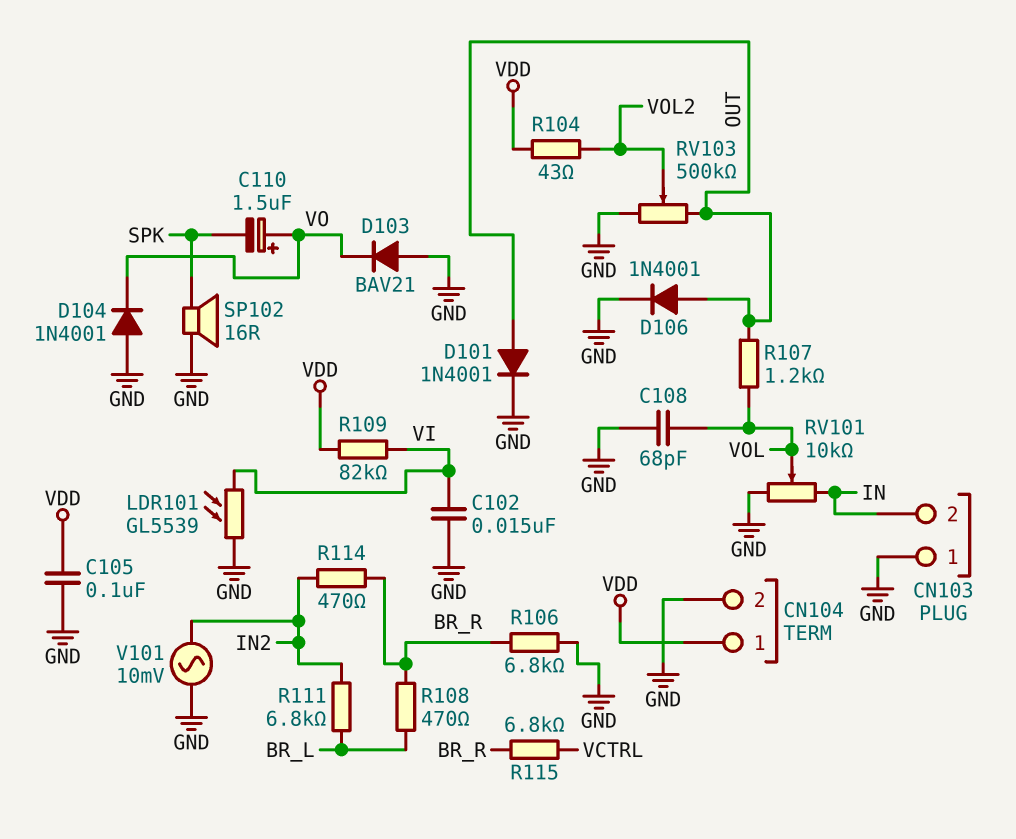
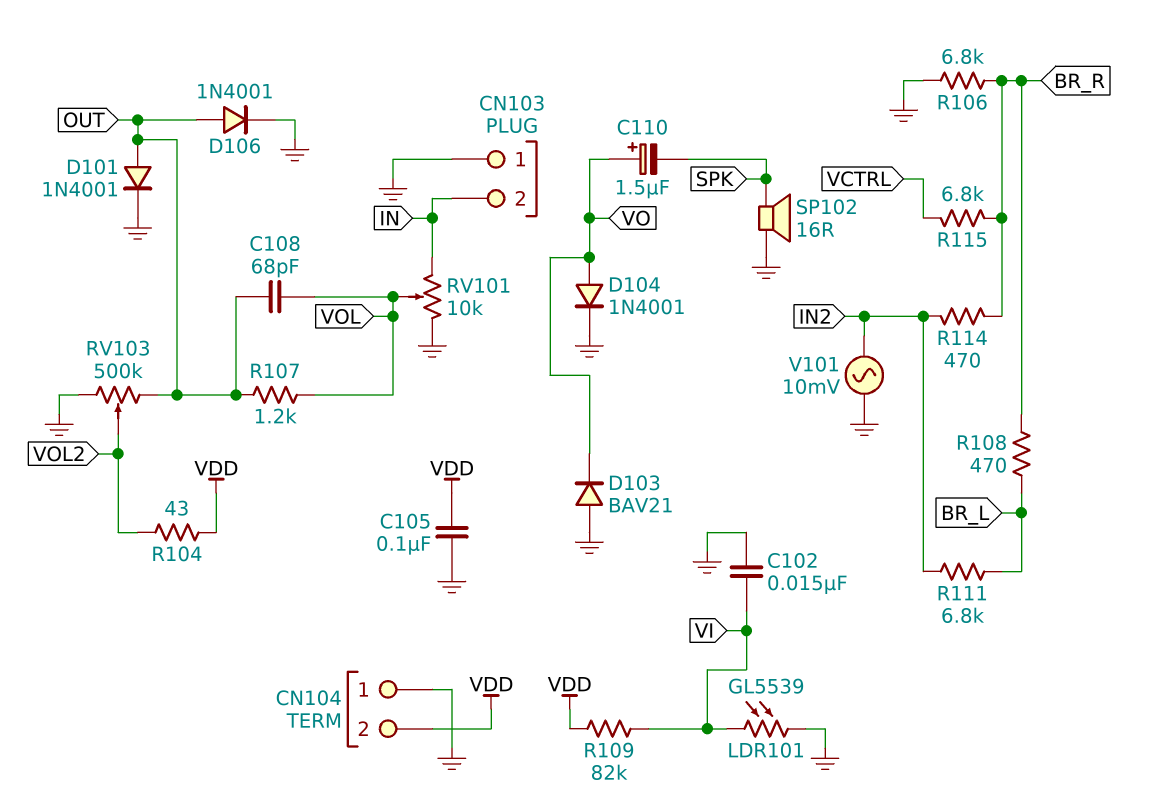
C108: 68pF (GND, VOL) -> 68pF (OUT, VOL)
CN104 pin 1: VDD -> GND
CN104 pin 2: GND -> VDD
D104: diode 1N4001 (A GND, K VO) -> diode 1N4001 (A VO, K GND)

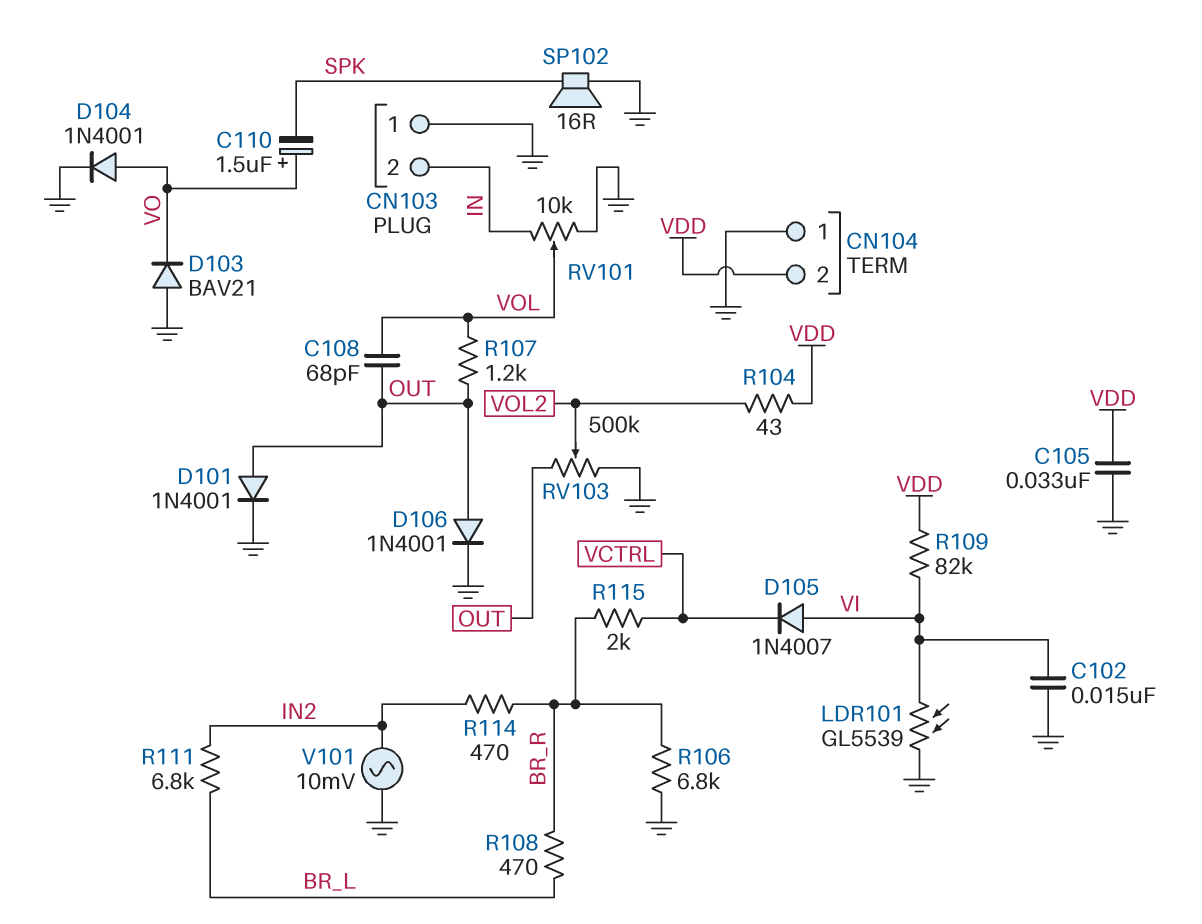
C105: 100nF (GND, VDD) -> 33nF (GND, VDD)
D105: none -> diode 1N4007 (A VI, K VCTRL)
R115: 6.8k (BR_R, VCTRL) -> 2k (BR_R, VCTRL)

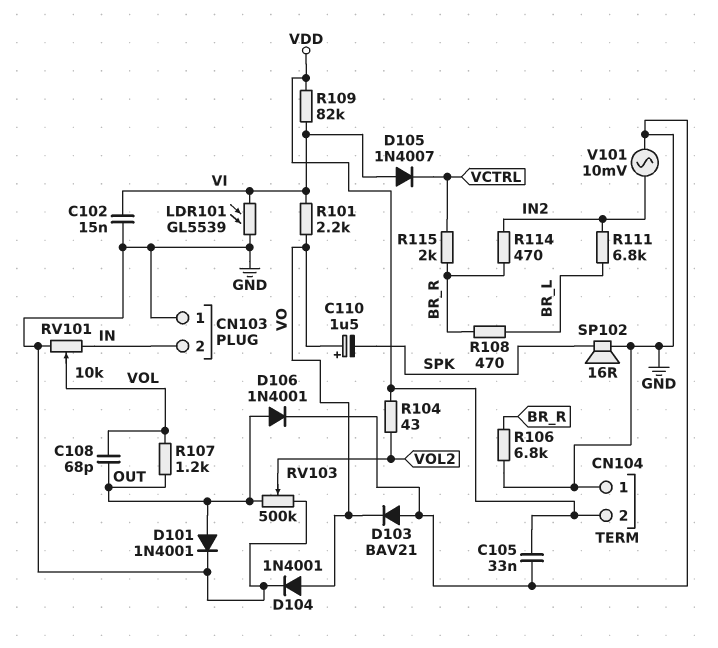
R101: none -> 2.2k (VI, VO)

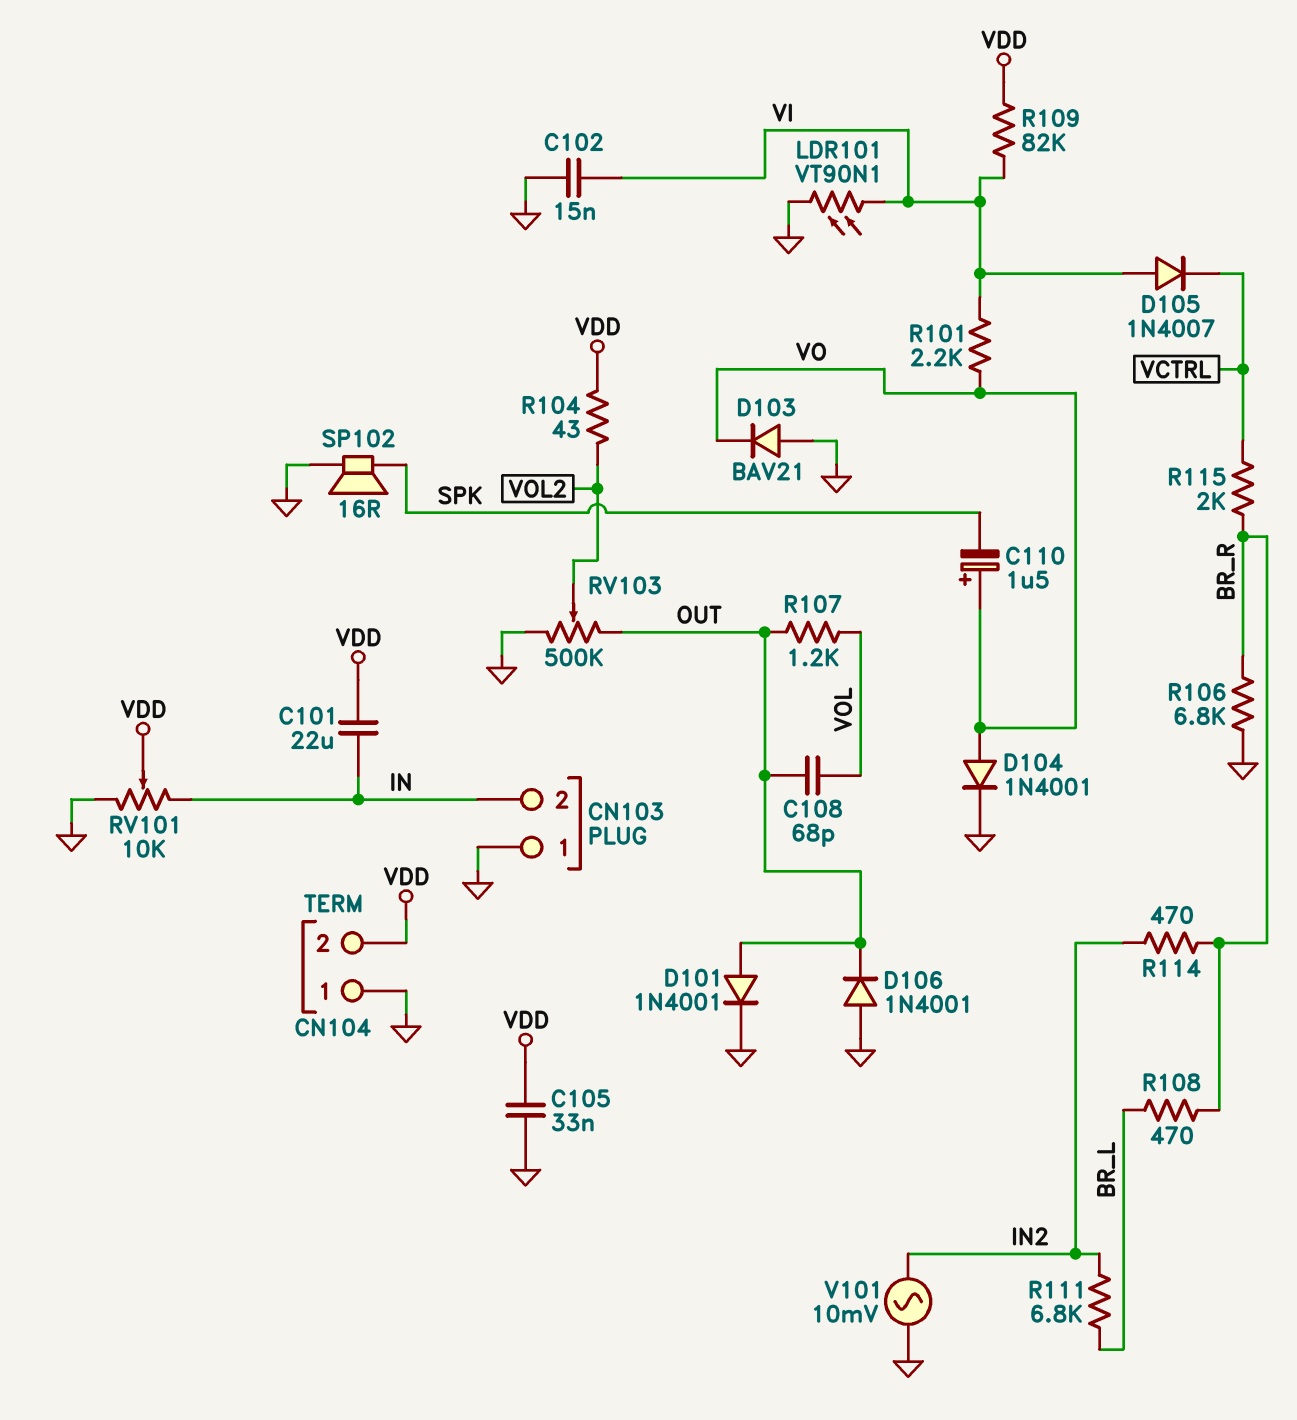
C101: none -> 22uF (IN, VDD)
D106: diode 1N4001 (A OUT, K GND) -> diode 1N4001 (A GND, K OUT)
LDR101: GL5539 (GND, VI) -> VT90N1 (GND, VI)
RV101: 10k (GND, IN, wiper VOL) -> 10k (GND, IN, wiper VDD)

